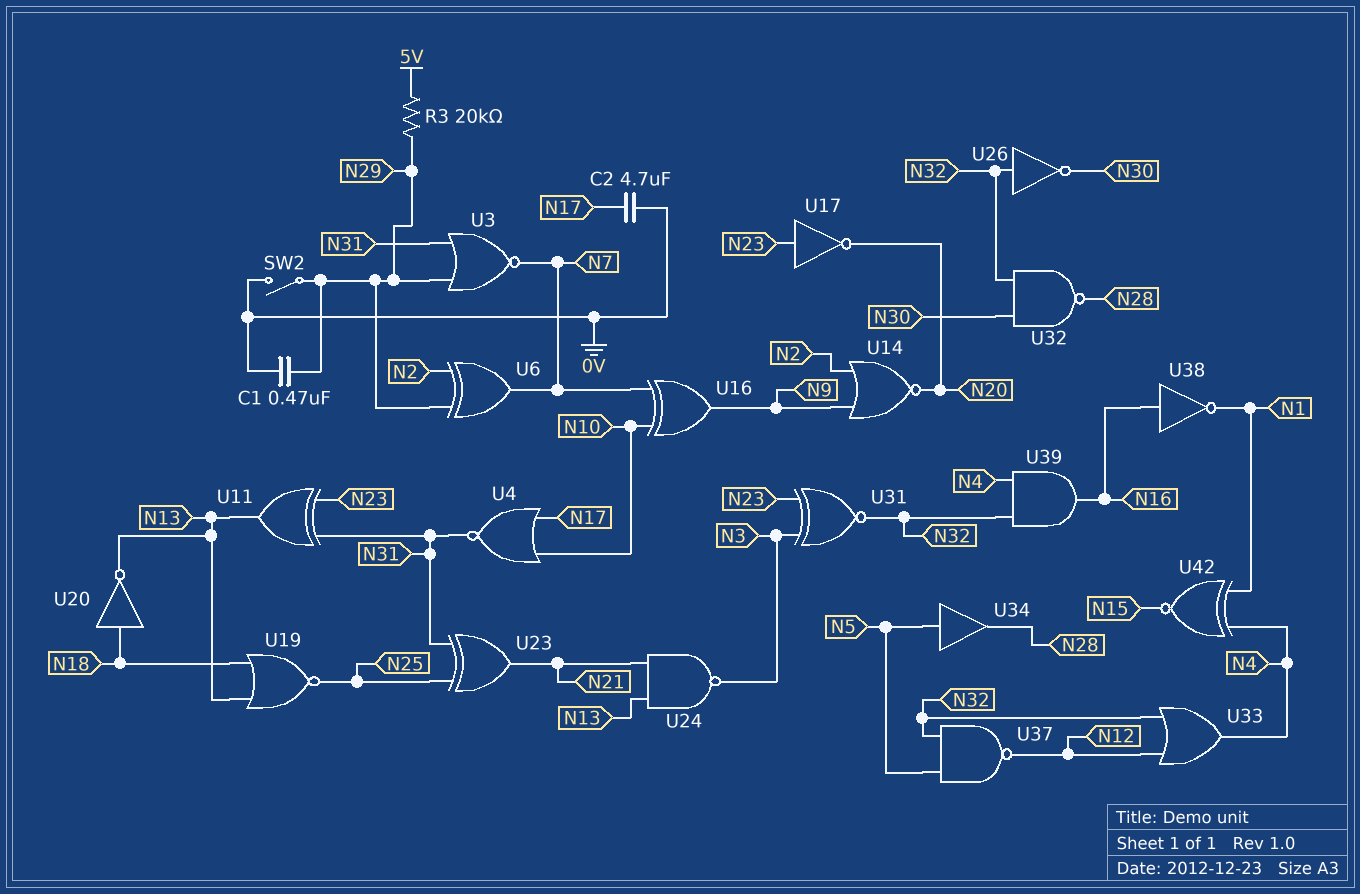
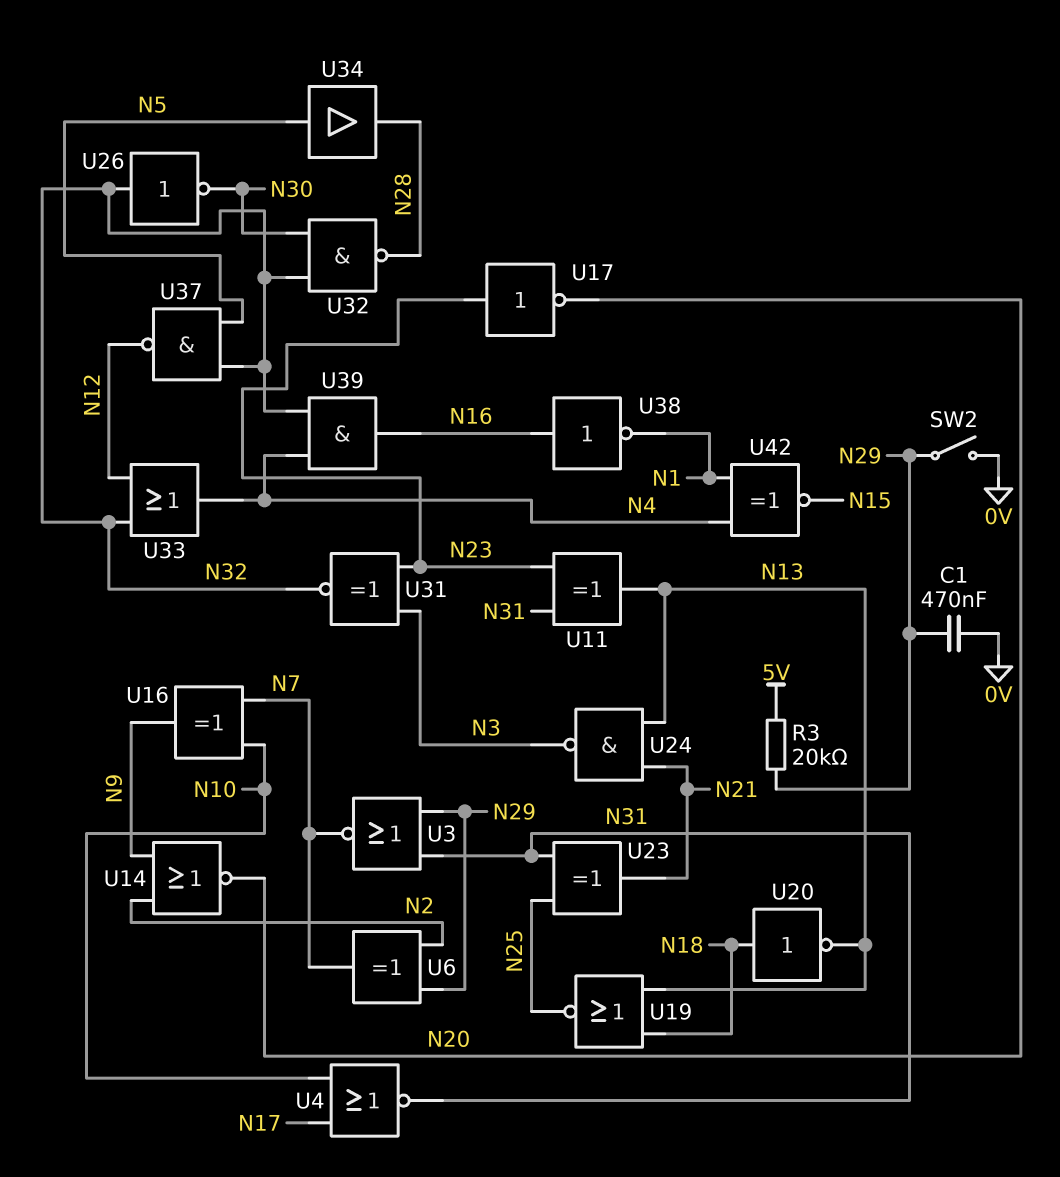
C2: 4.7uF (0V, N17) -> none

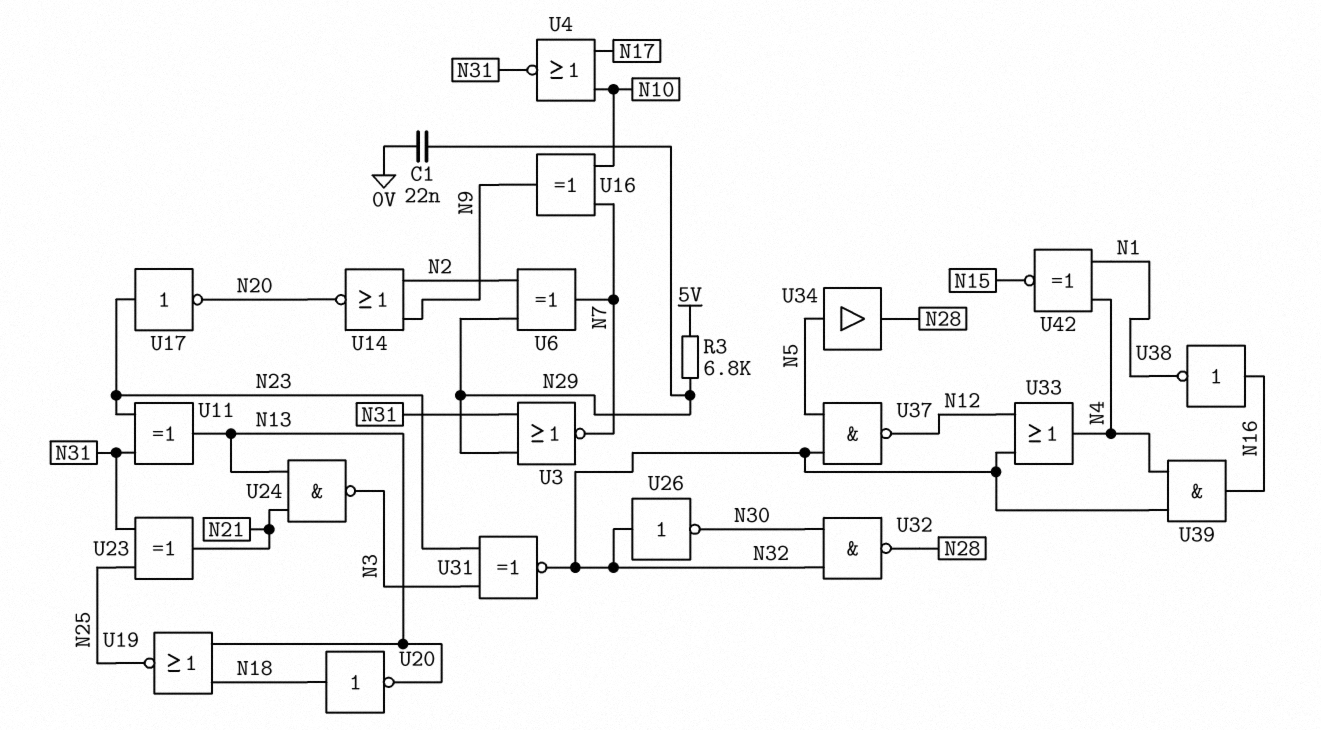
C1: 470nF (0V, N29) -> 22nF (0V, N29)
R3: 20k (5V, N29) -> 6.8k (5V, N29)
SW2: switch (0V, N29) -> none

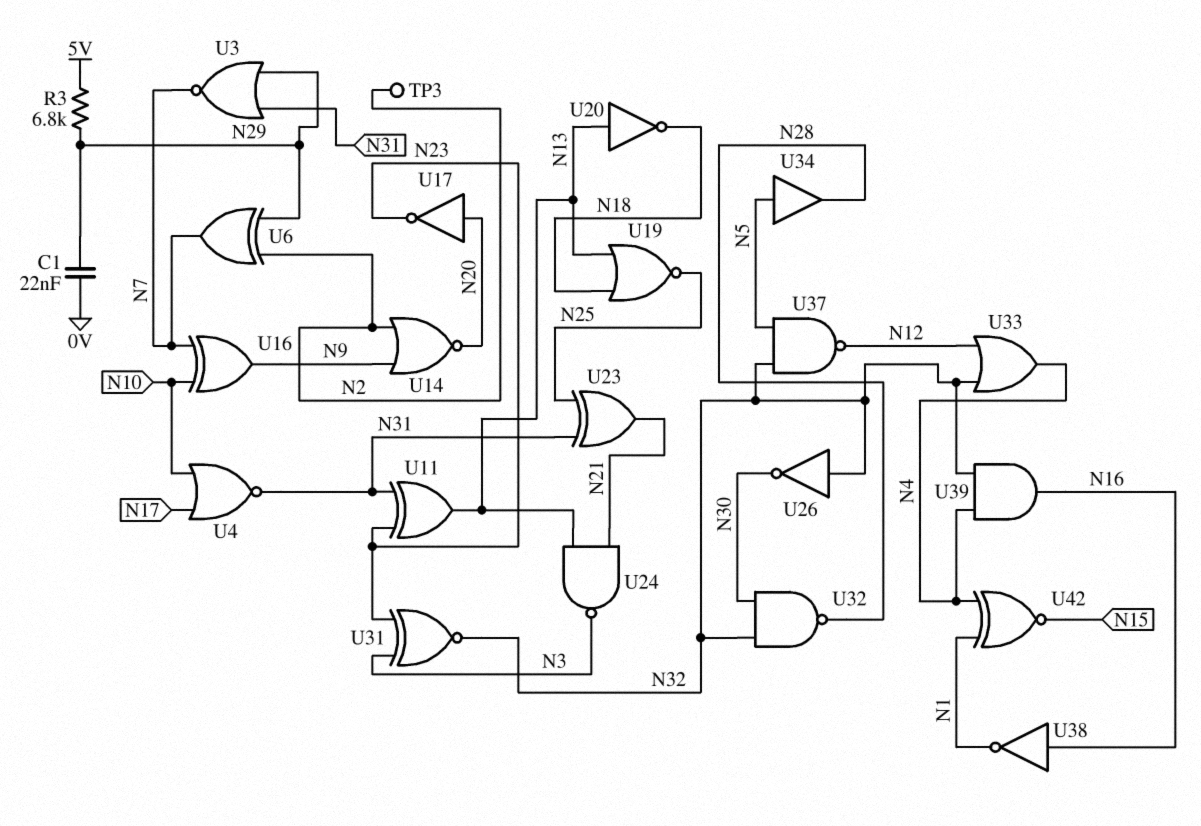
TP3: none -> test point (N2)
U17: NOT (in N23, out N20) -> NOT (in N20, out N23)
U20: NOT (in N18, out N13) -> NOT (in N13, out N18)

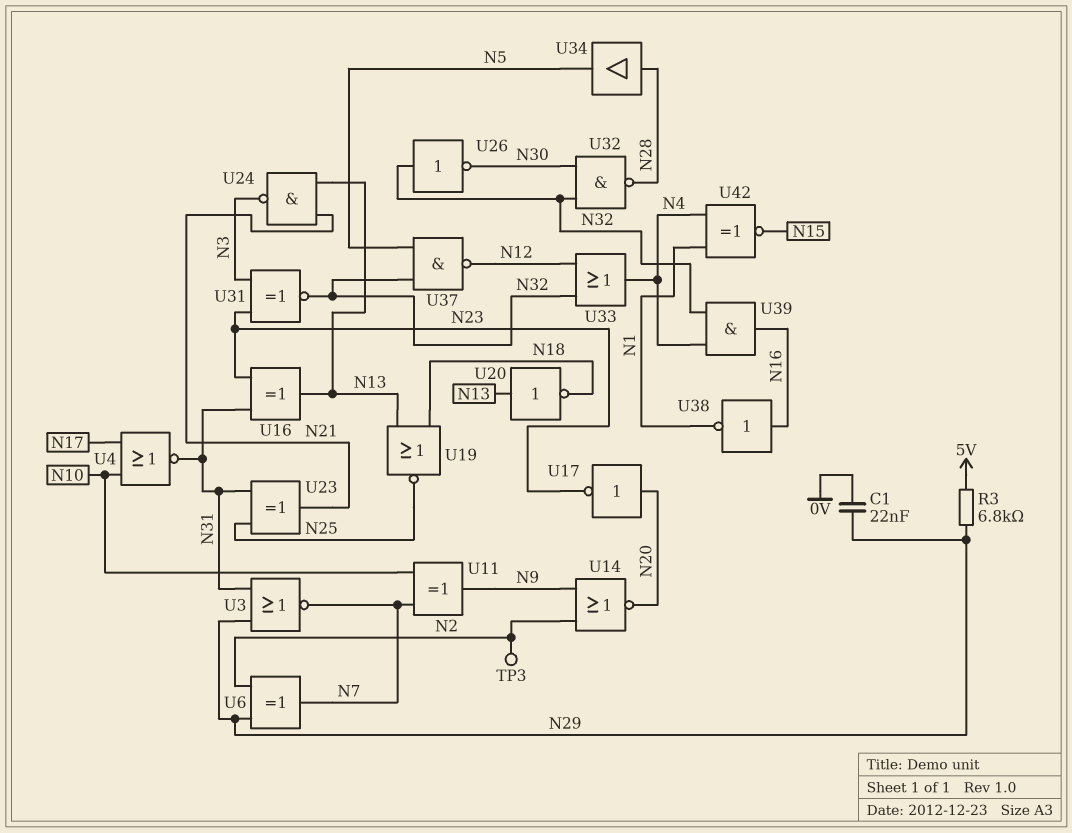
U11: XOR (in N23, in N31, out N13) -> XOR (in N7, in N10, out N9)
U16: XOR (in N7, in N10, out N9) -> XOR (in N23, in N31, out N13)
U34: buffer (in N5, out N28) -> buffer (in N28, out N5)

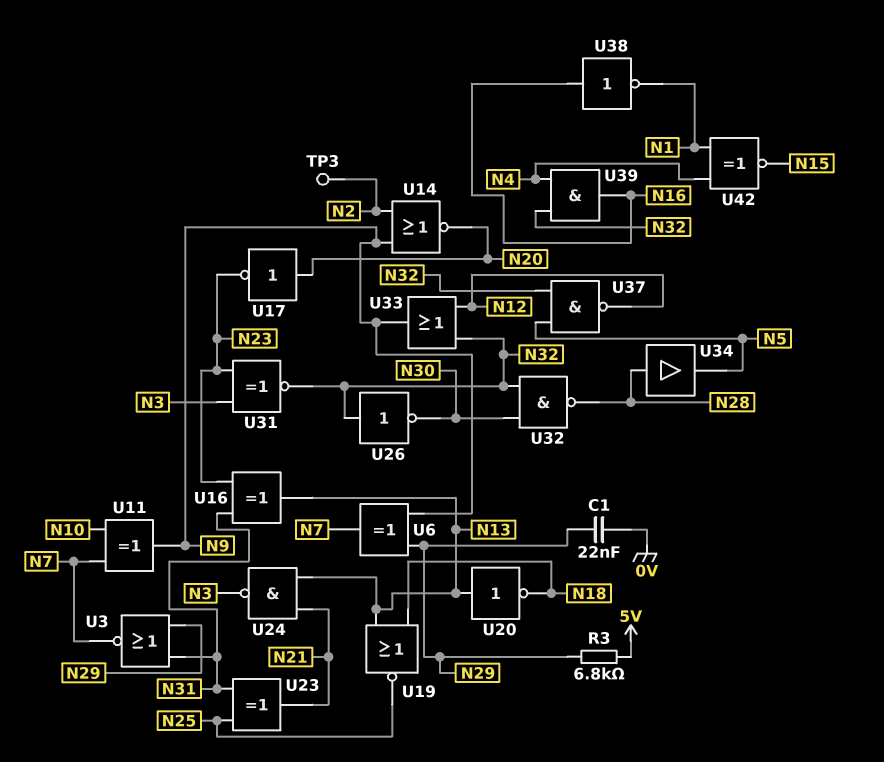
U4: NOR (in N10, in N17, out N31) -> none
U6: XOR (in N2, in N29, out N7) -> XOR (in N9, in N29, out N7)
U33: OR (in N12, in N32, out N4) -> OR (in N12, in N32, out N9)

